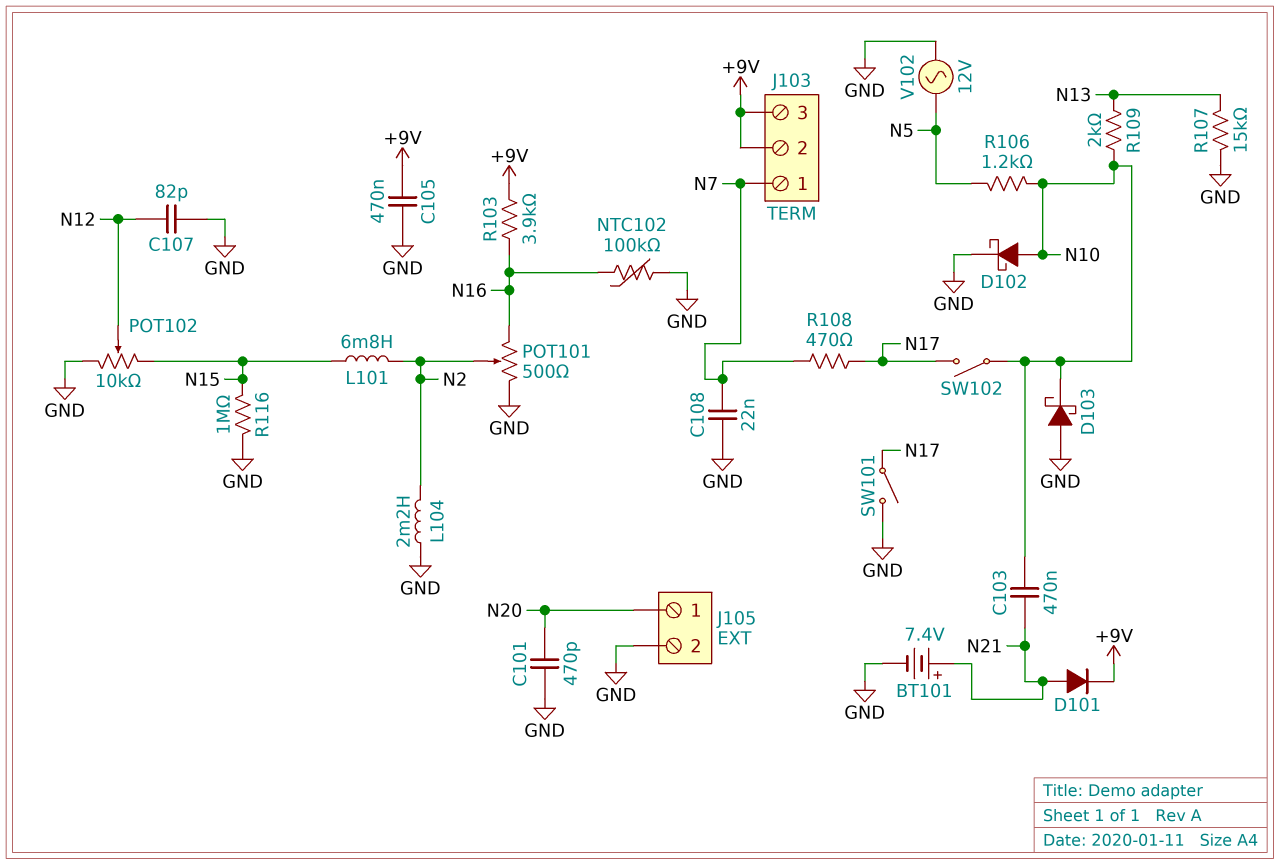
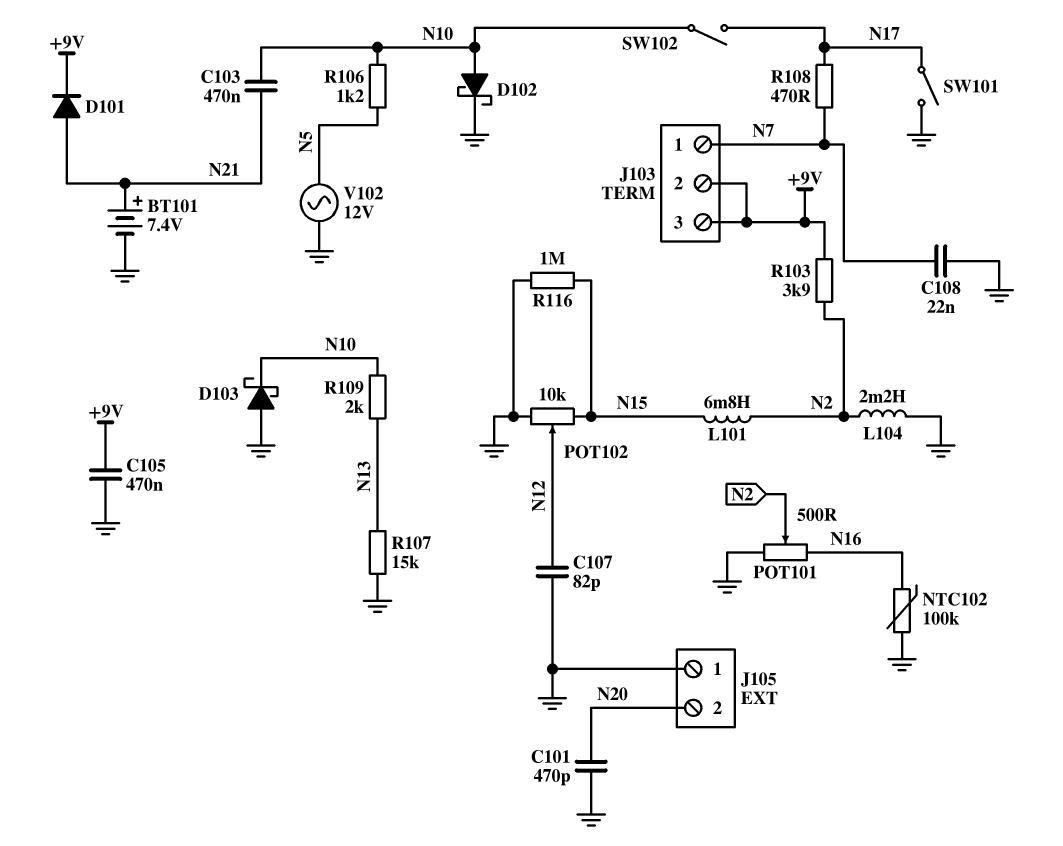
J105 pin 1: N20 -> GND
J105 pin 2: GND -> N20
R103: 3.9k (+9V, N16) -> 3.9k (+9V, N2)

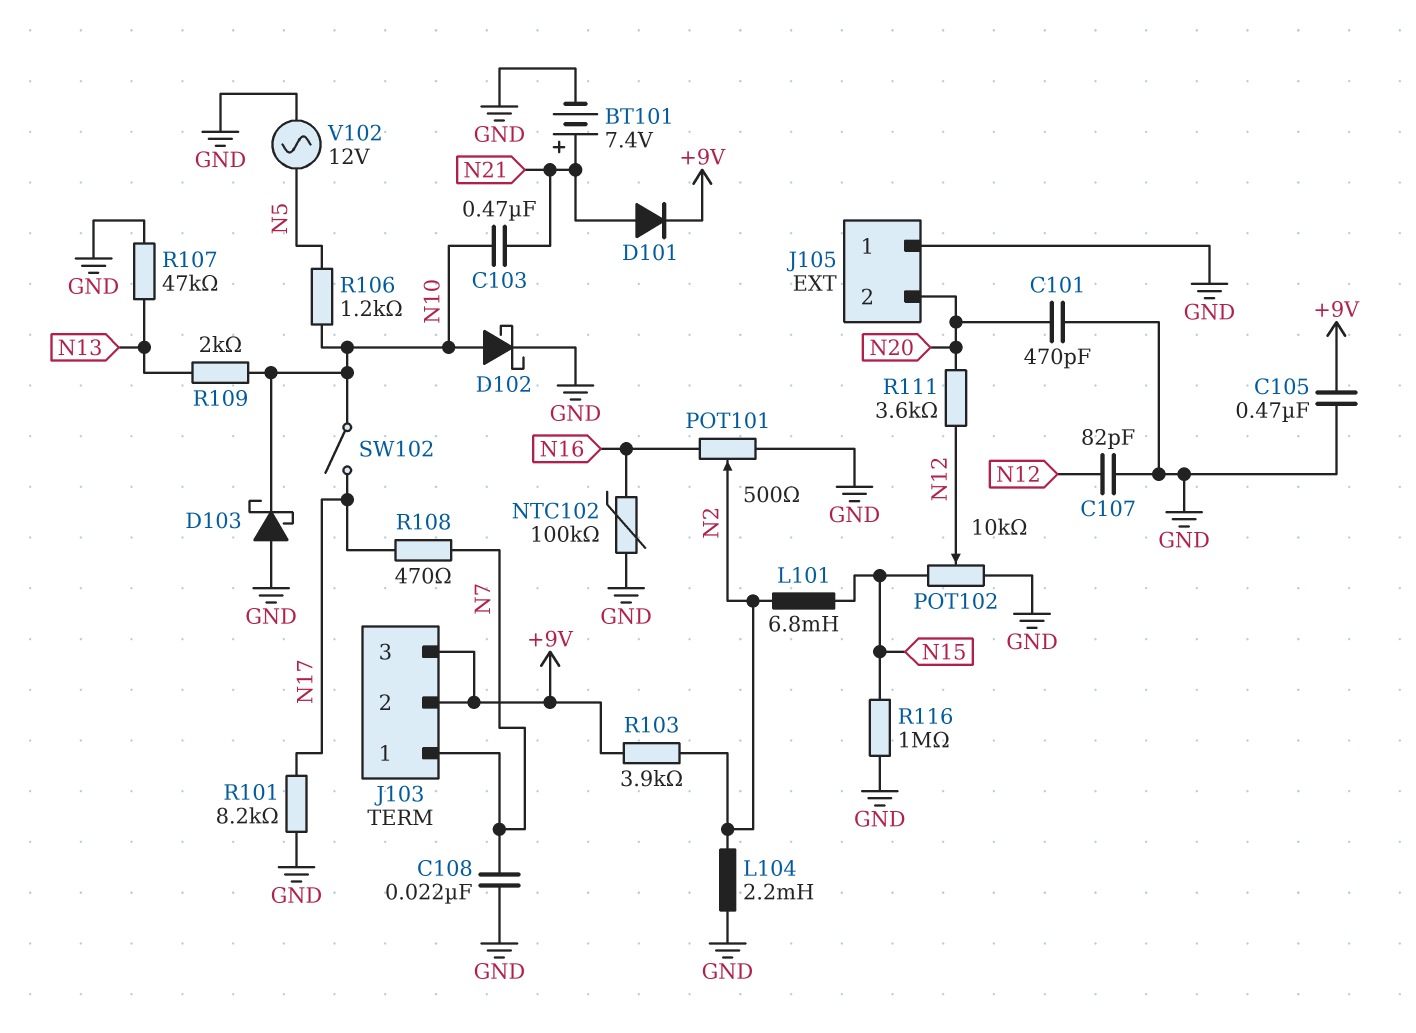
R101: none -> 8.2k (GND, N17)
R107: 15k (GND, N13) -> 47k (GND, N13)
R111: none -> 3.6k (N12, N20)
SW101: switch (GND, N17) -> none

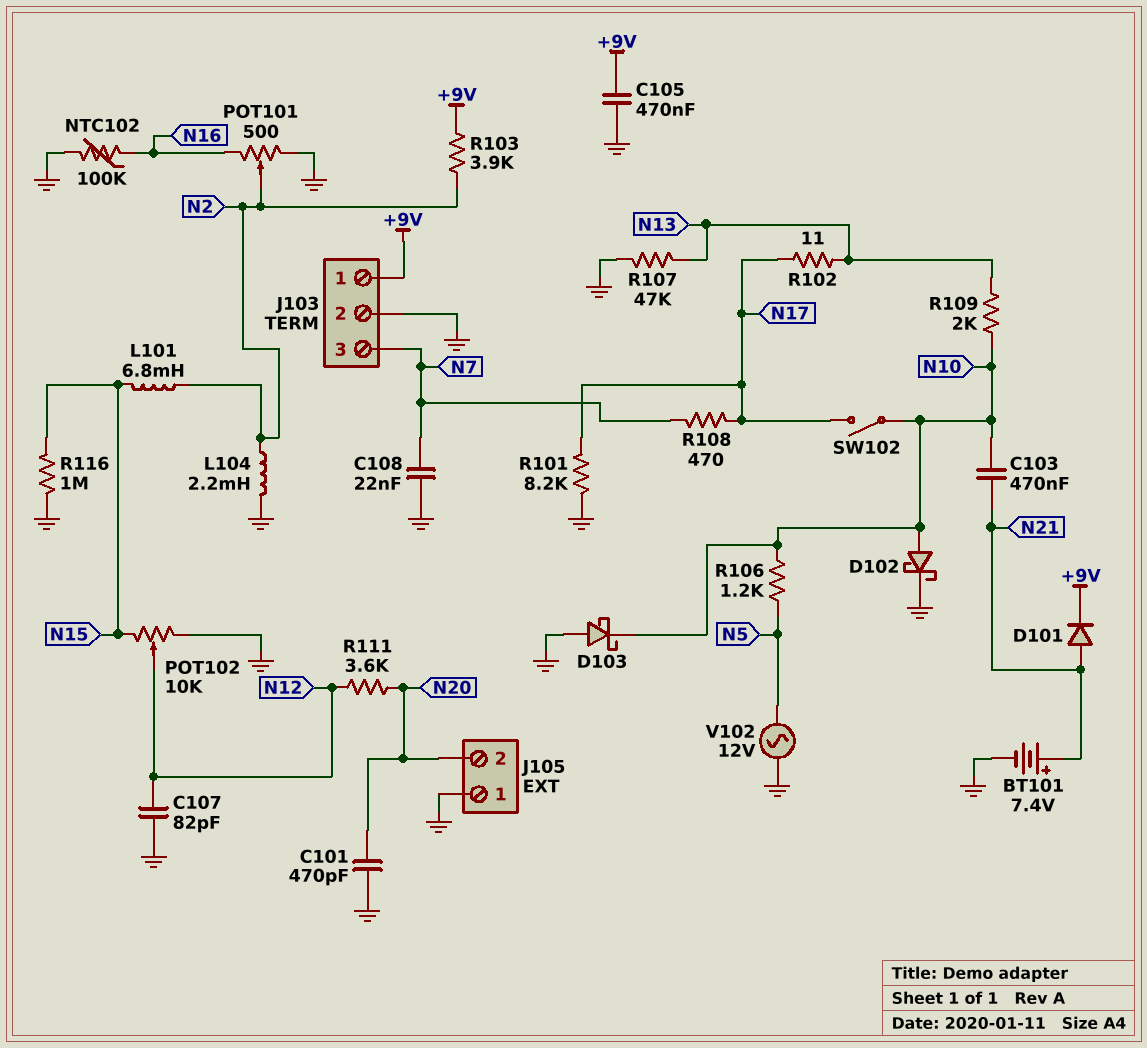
J103 pin 1: N7 -> +9V
J103 pin 2: +9V -> GND
J103 pin 3: +9V -> N7
R102: none -> 11 (N13, N17)

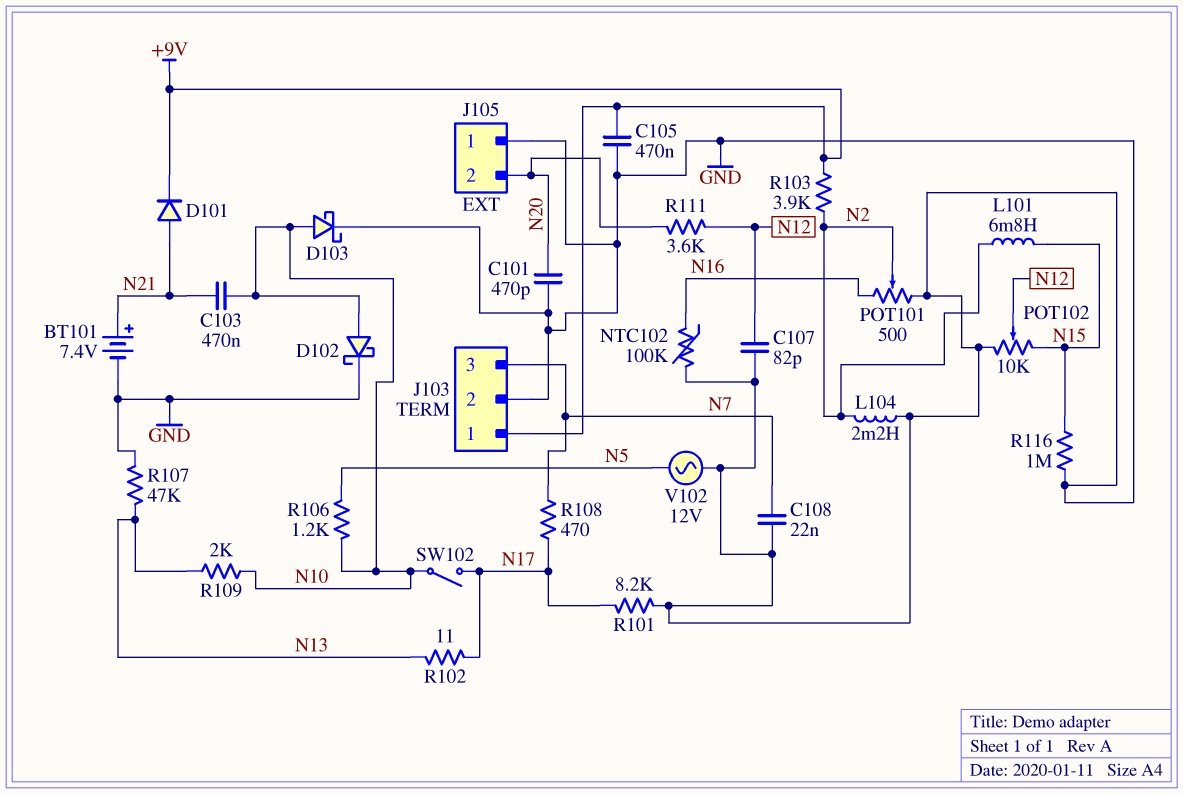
D103: schottky (A GND, K N10) -> schottky (A N10, K GND)

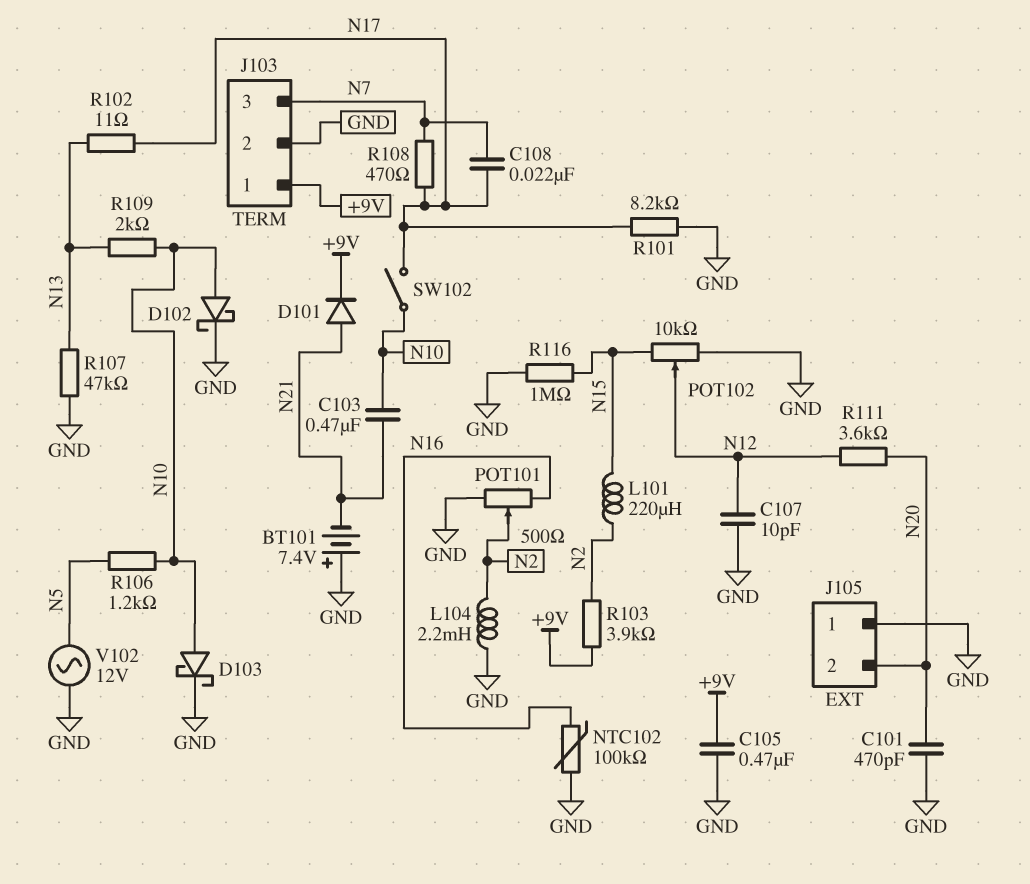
BT101: 7.4V (plus N21, minus GND) -> 7.4V (plus GND, minus N21)
C107: 82pF (GND, N12) -> 10pF (GND, N12)
C108: 22nF (GND, N7) -> 22nF (N7, N17)
L101: 6.8mH (N2, N15) -> 220uH (N2, N15)

